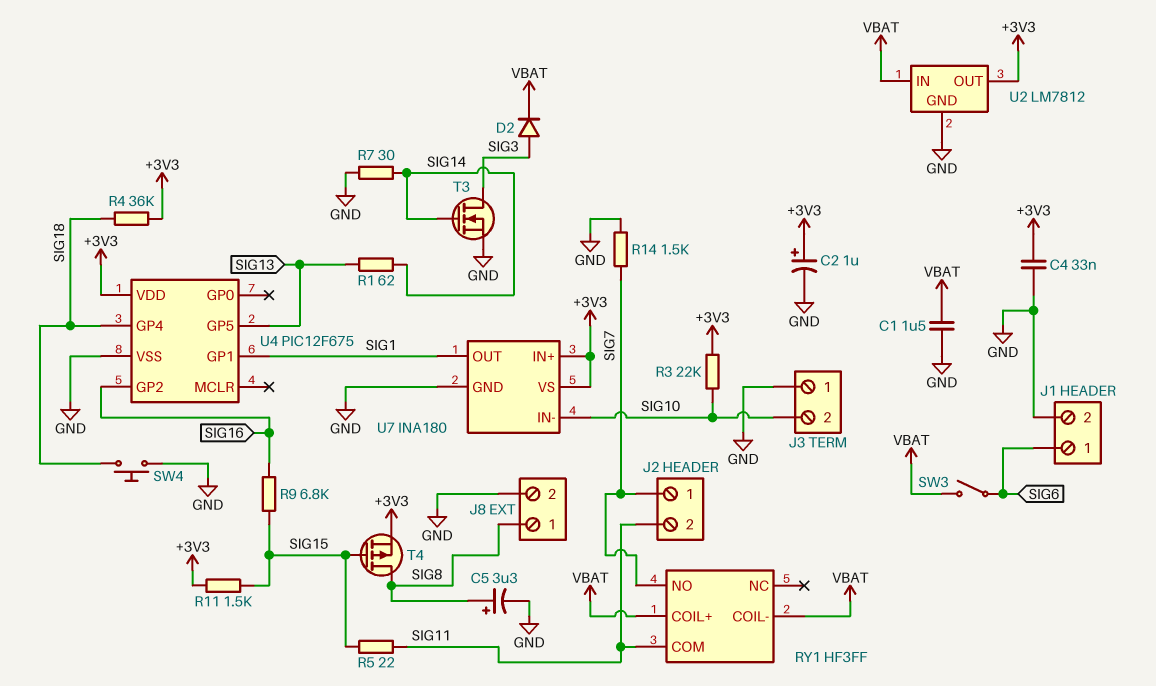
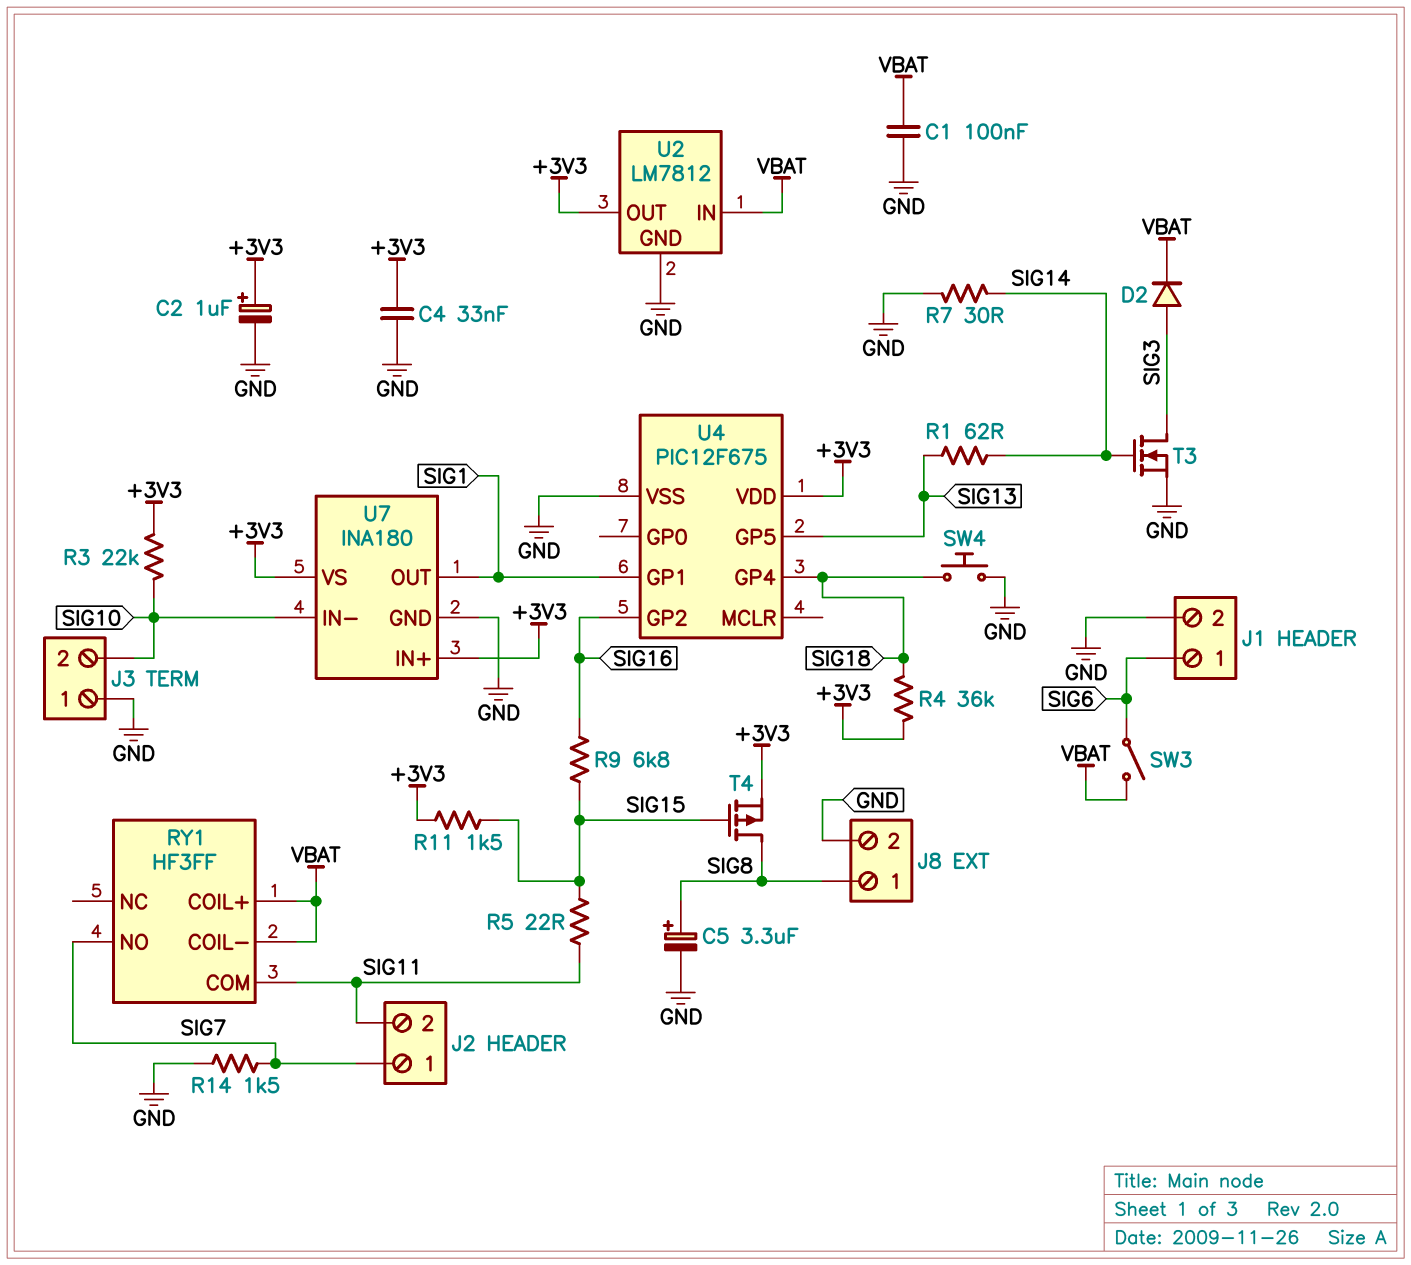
C1: 1.5uF (GND, VBAT) -> 100nF (GND, VBAT)

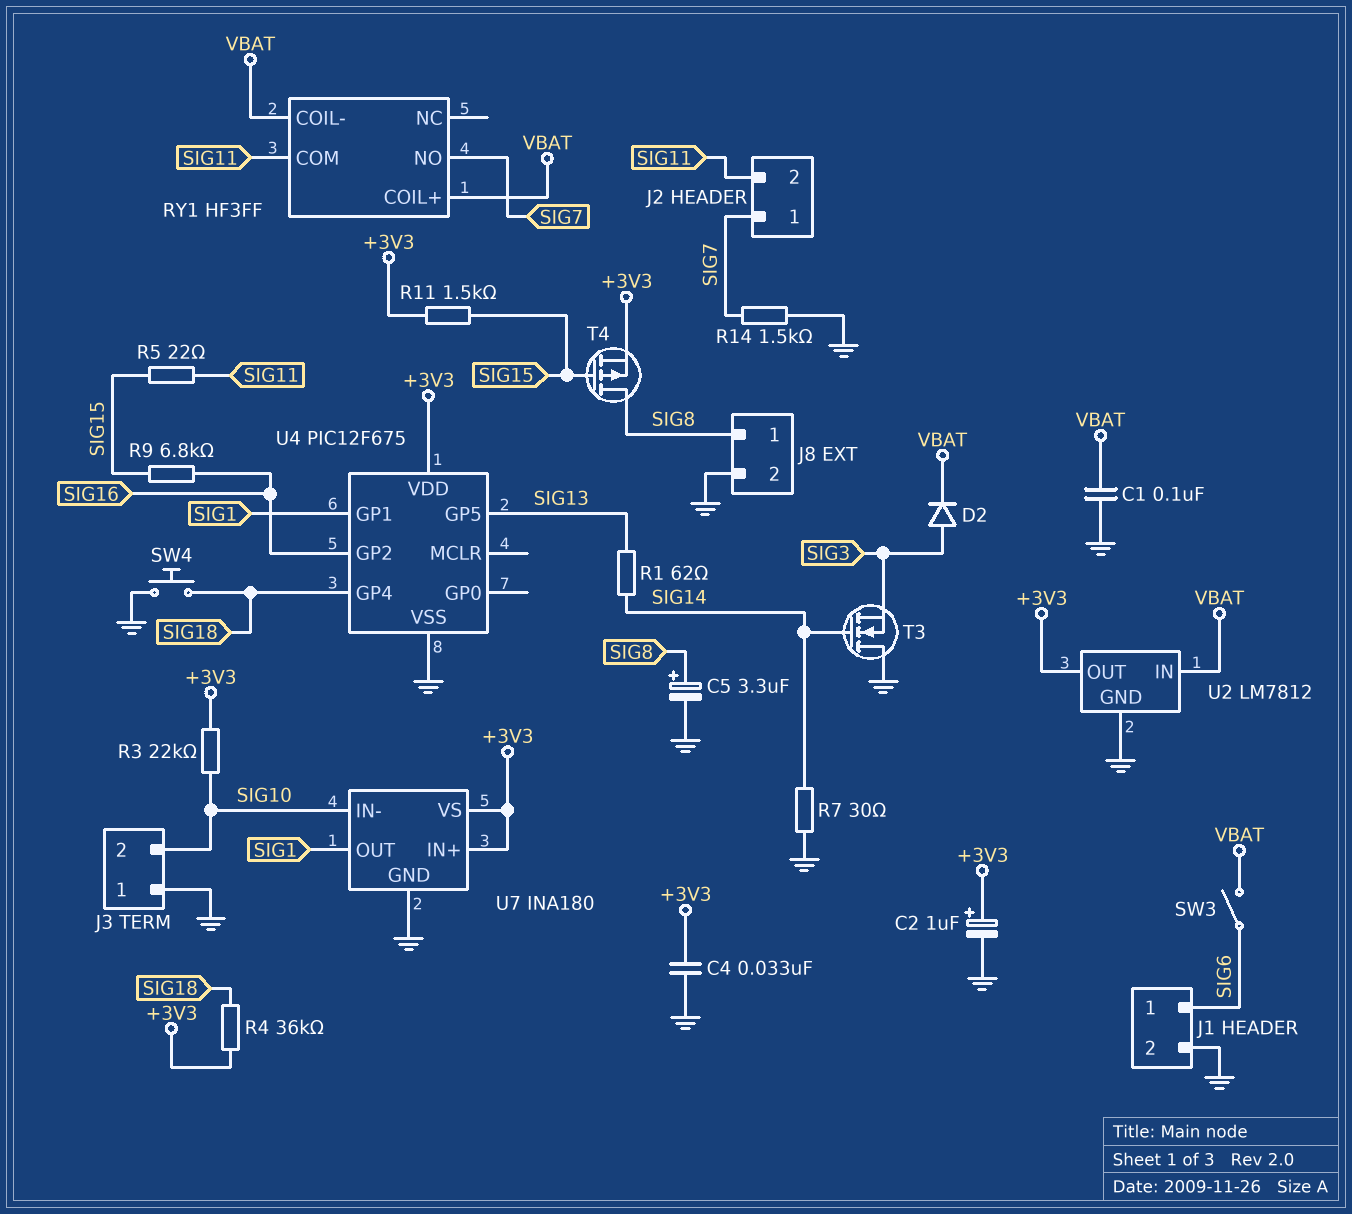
T3: NMOS (G SIG14, D SIG3, S GND) -> NMOS (G SIG14, D GND, S SIG3)

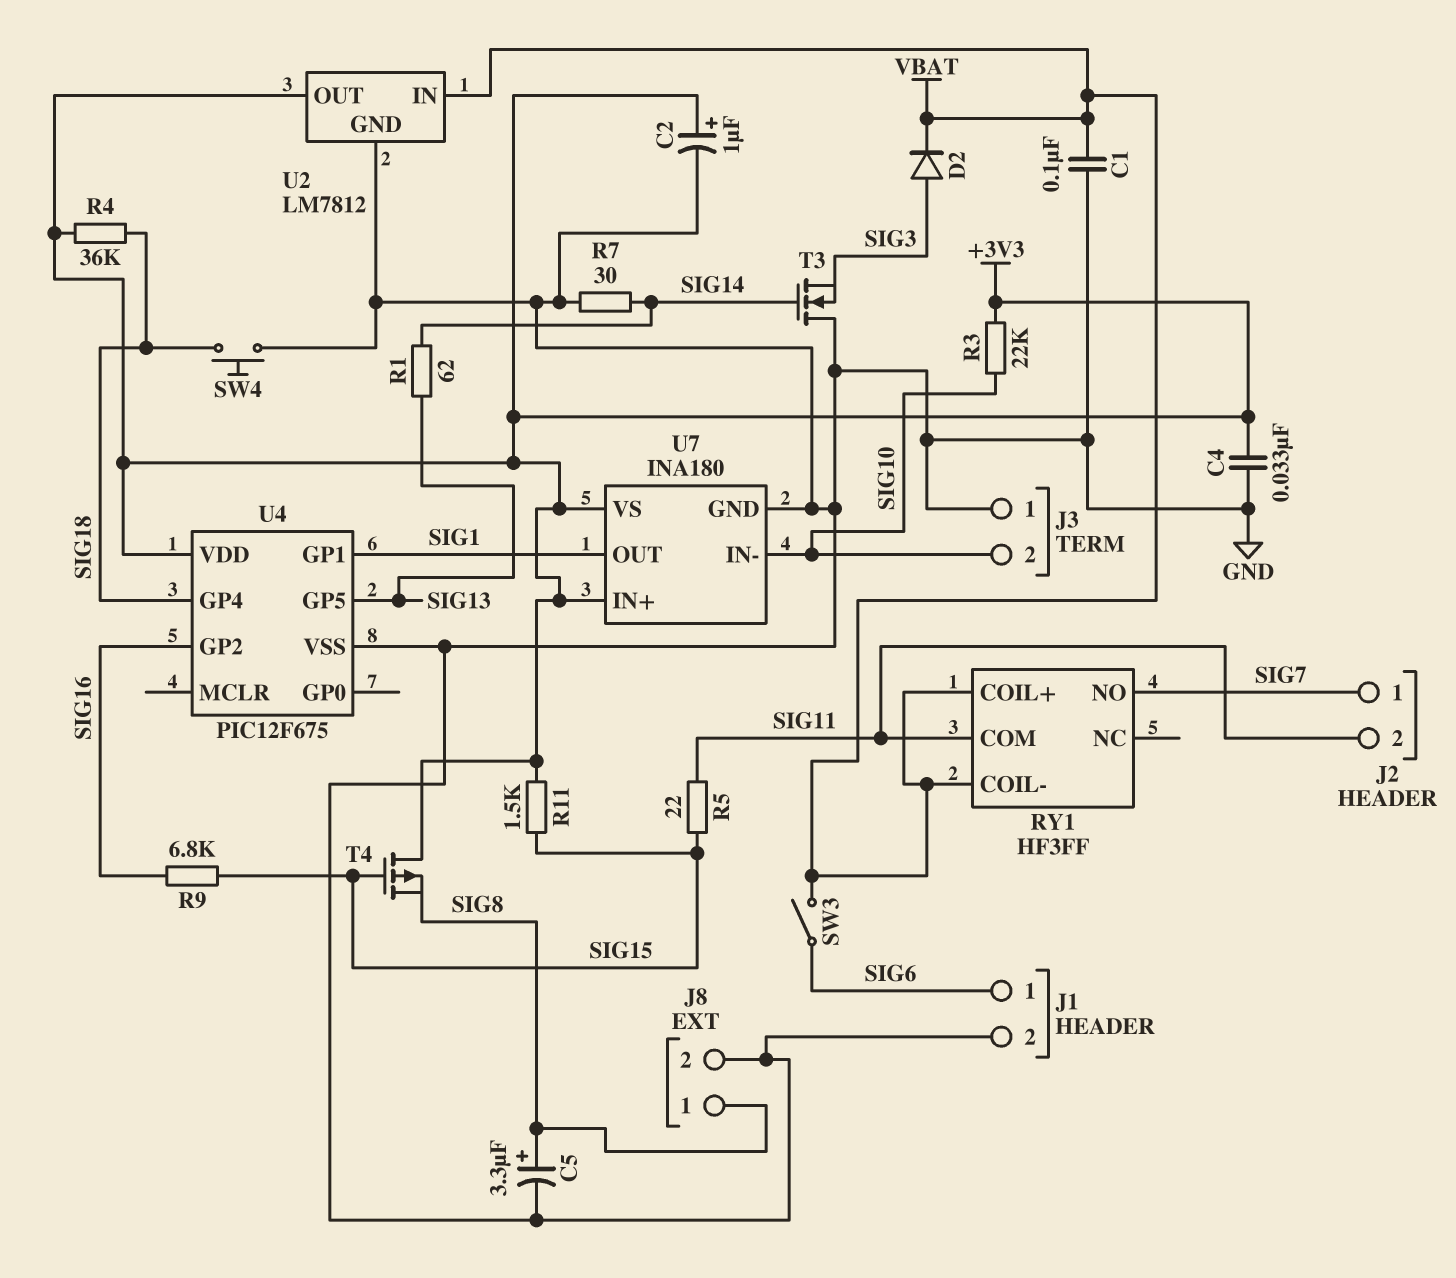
R14: 1.5k (GND, SIG7) -> none
T4: PMOS (G SIG15, D SIG8, S +3V3) -> PMOS (G SIG15, D +3V3, S SIG8)

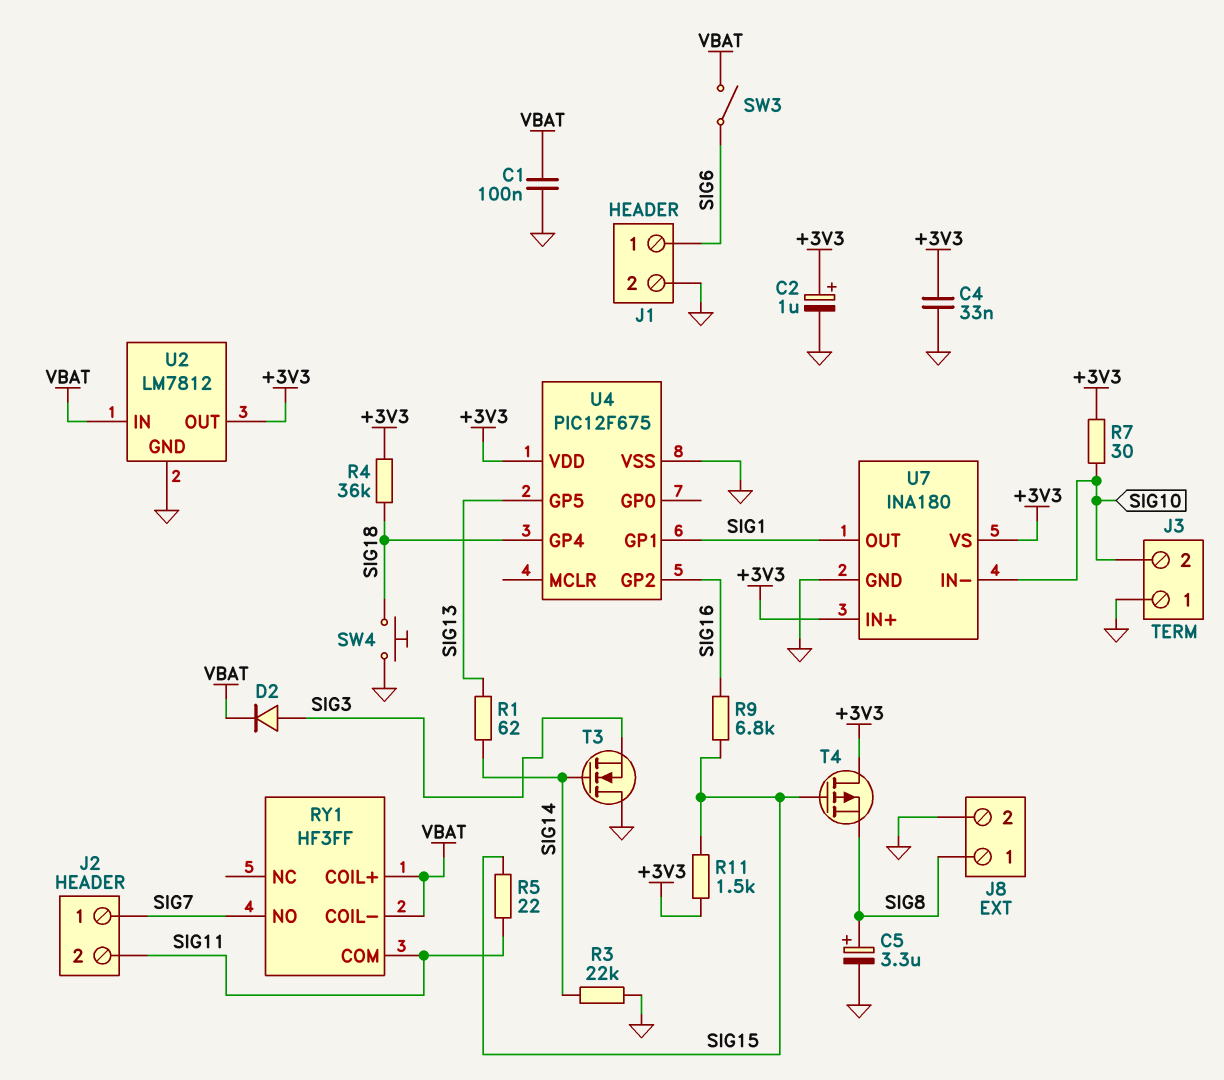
R3: 22k (+3V3, SIG10) -> 22k (GND, SIG14)
R7: 30 (GND, SIG14) -> 30 (+3V3, SIG10)

